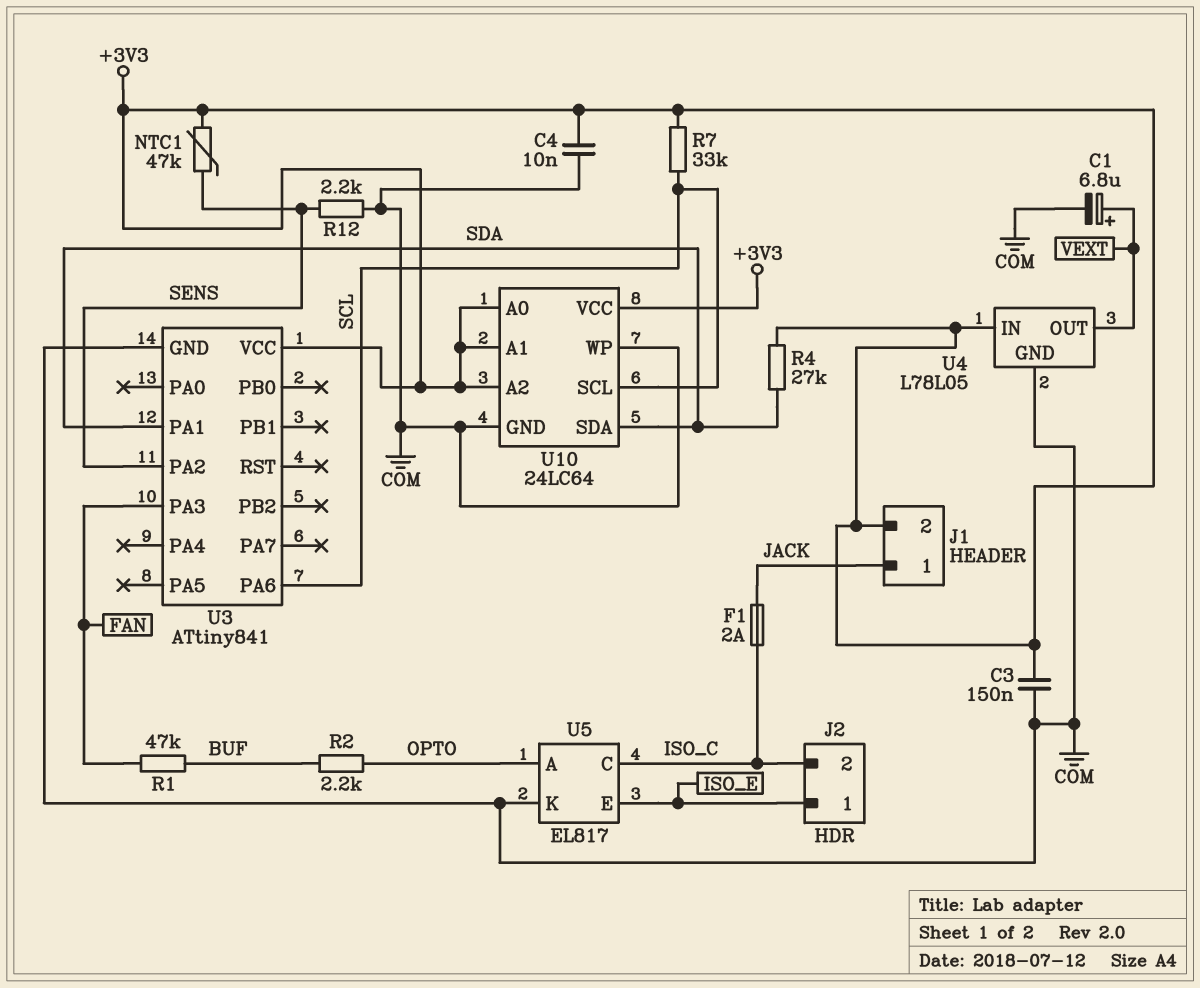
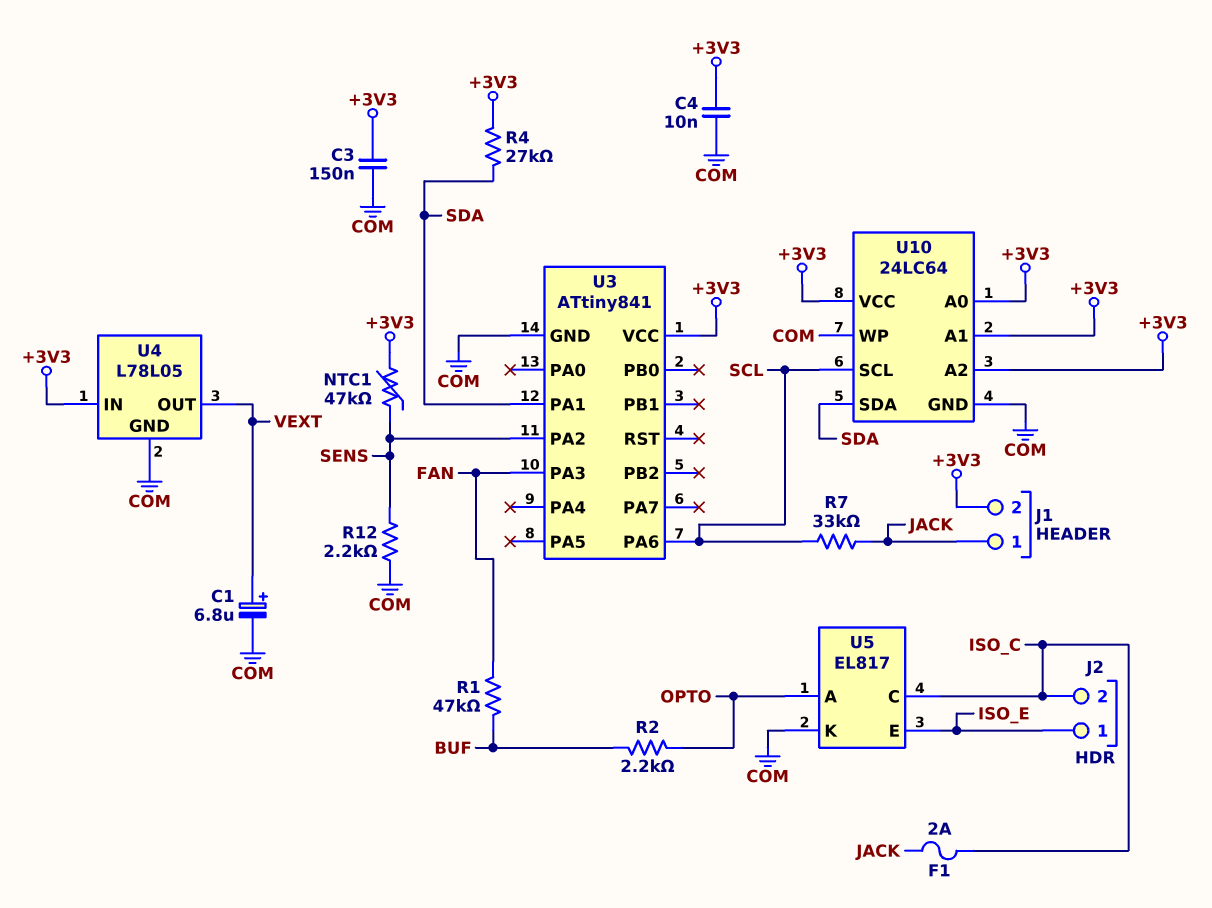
R7: 33k (+3V3, SCL) -> 33k (JACK, SCL)

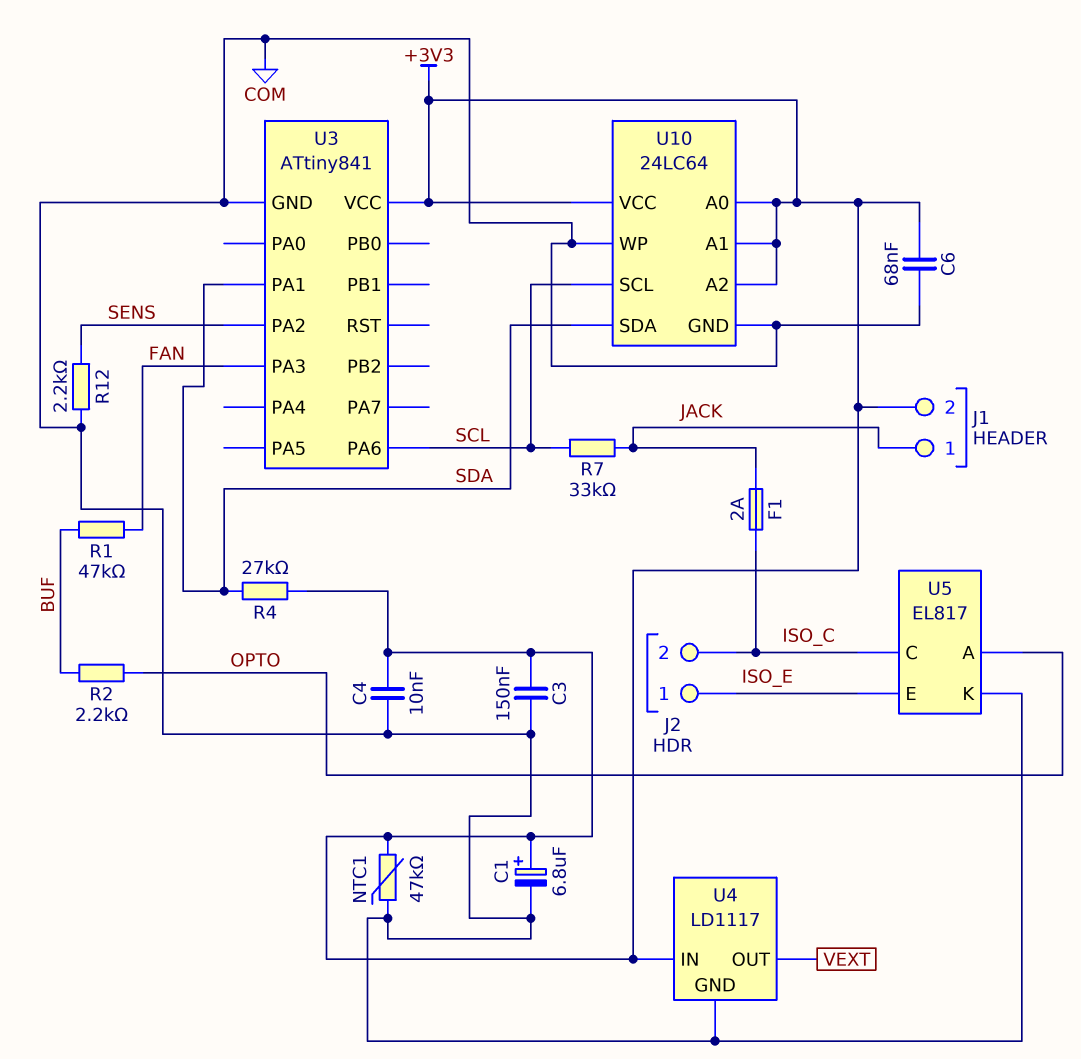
C1: 6.8uF (plus VEXT, minus COM) -> 6.8uF (plus +3V3, minus COM)
C6: none -> 68nF (+3V3, COM)
NTC1: 47k (+3V3, SENS) -> 47k (+3V3, COM)
U4: L78L05 -> LD1117

